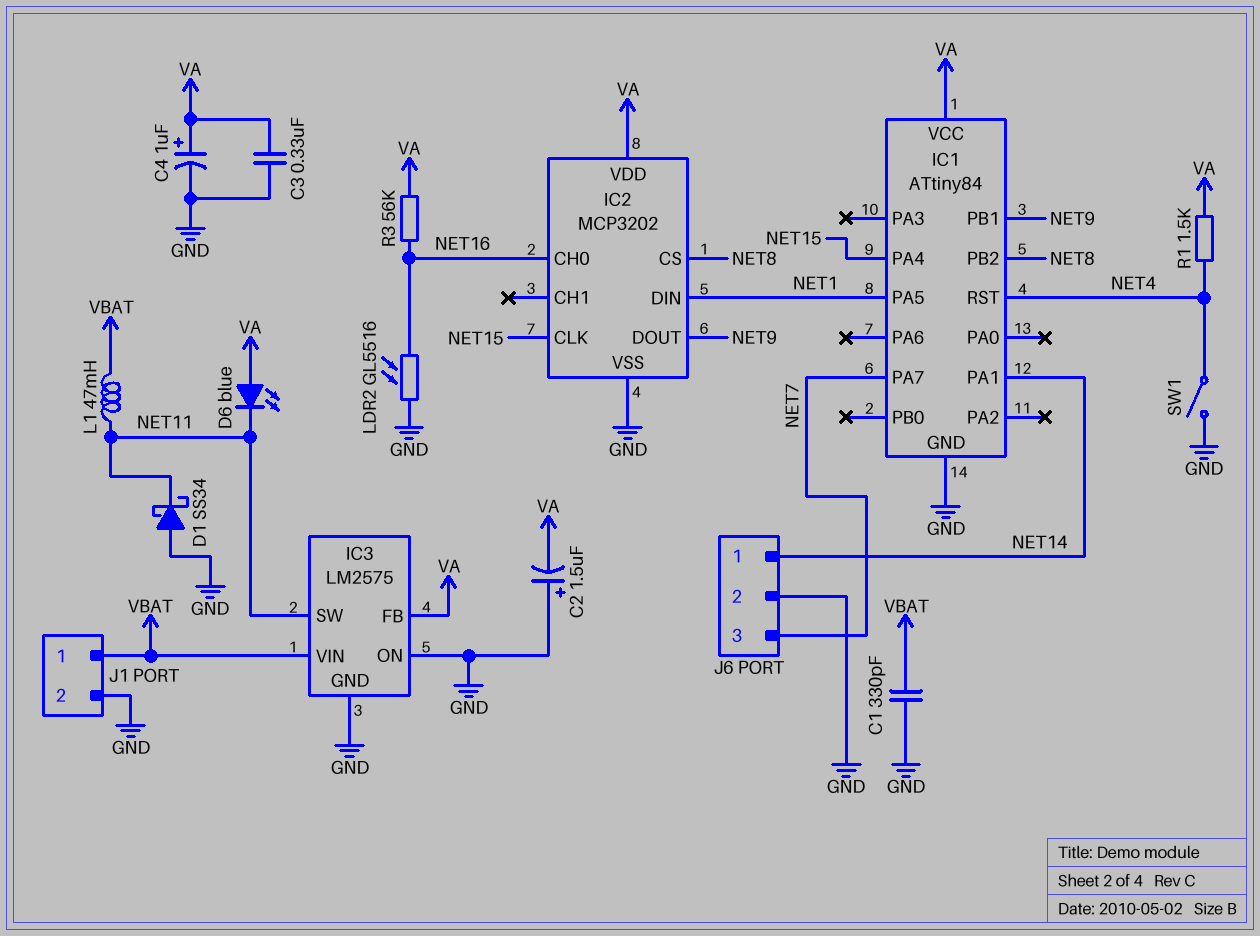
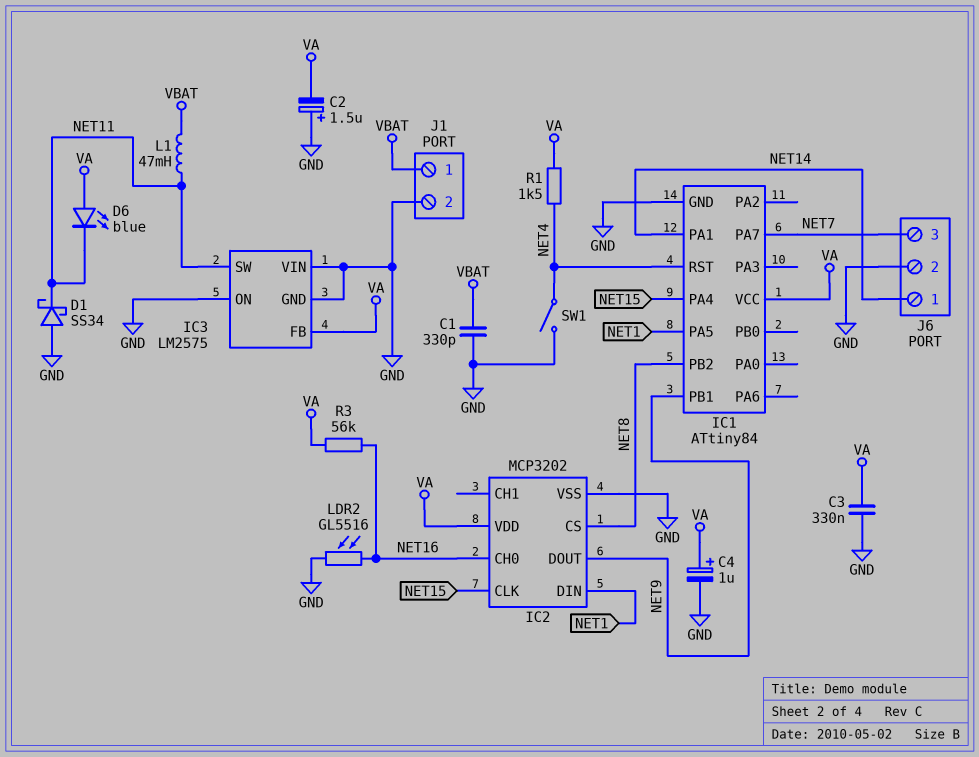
IC3 pin VIN: VBAT -> GND

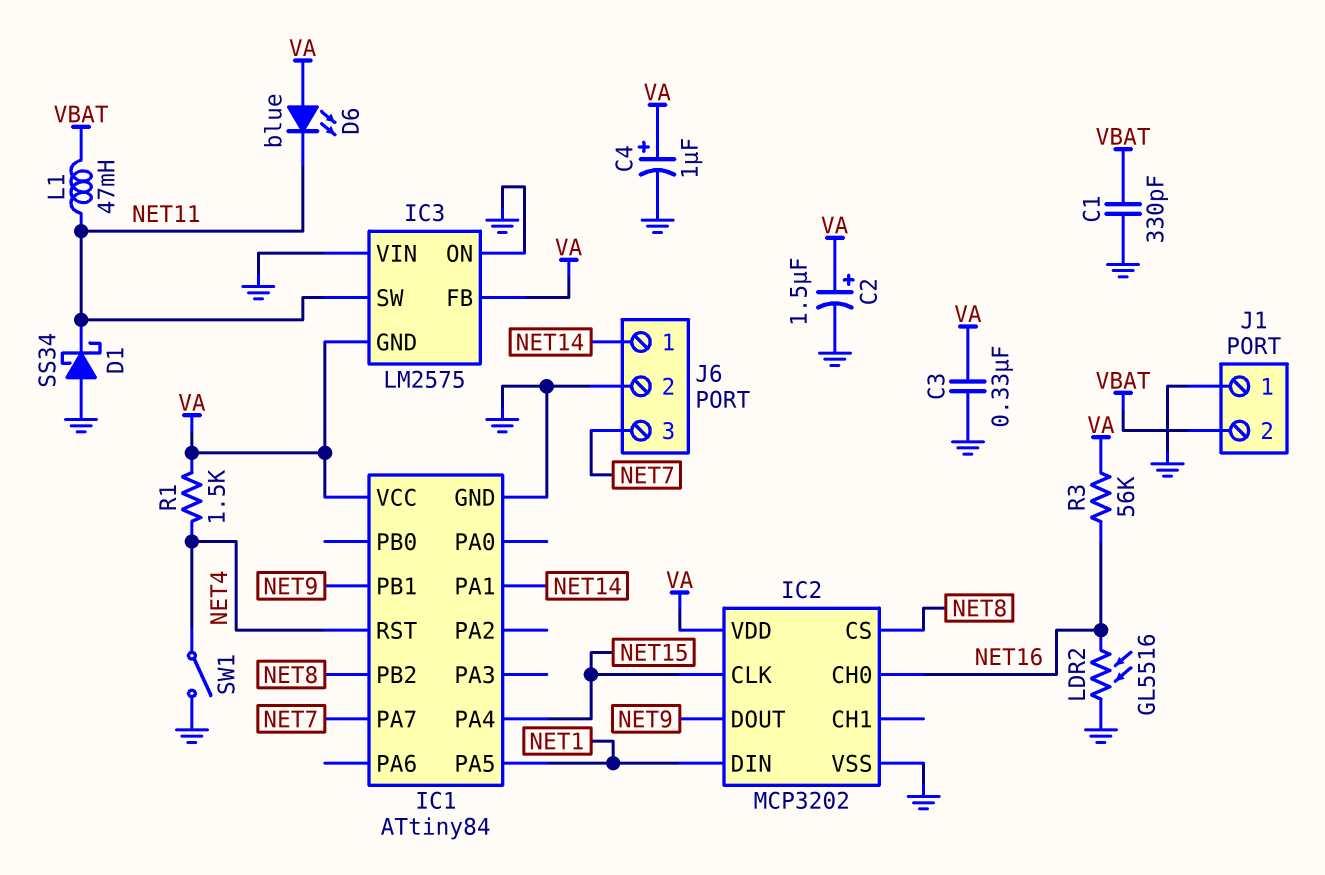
C2: 1.5uF (plus GND, minus VA) -> 1.5uF (plus VA, minus GND)
IC3 pin GND: GND -> VA
J1 pin 1: VBAT -> GND
J1 pin 2: GND -> VBAT

